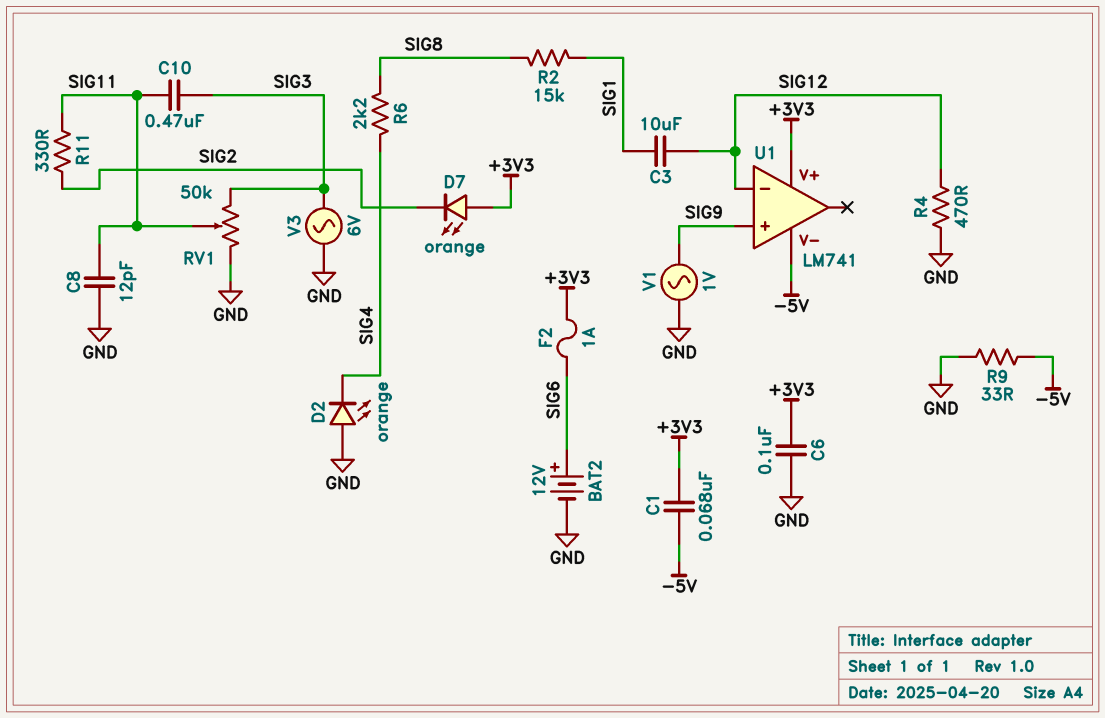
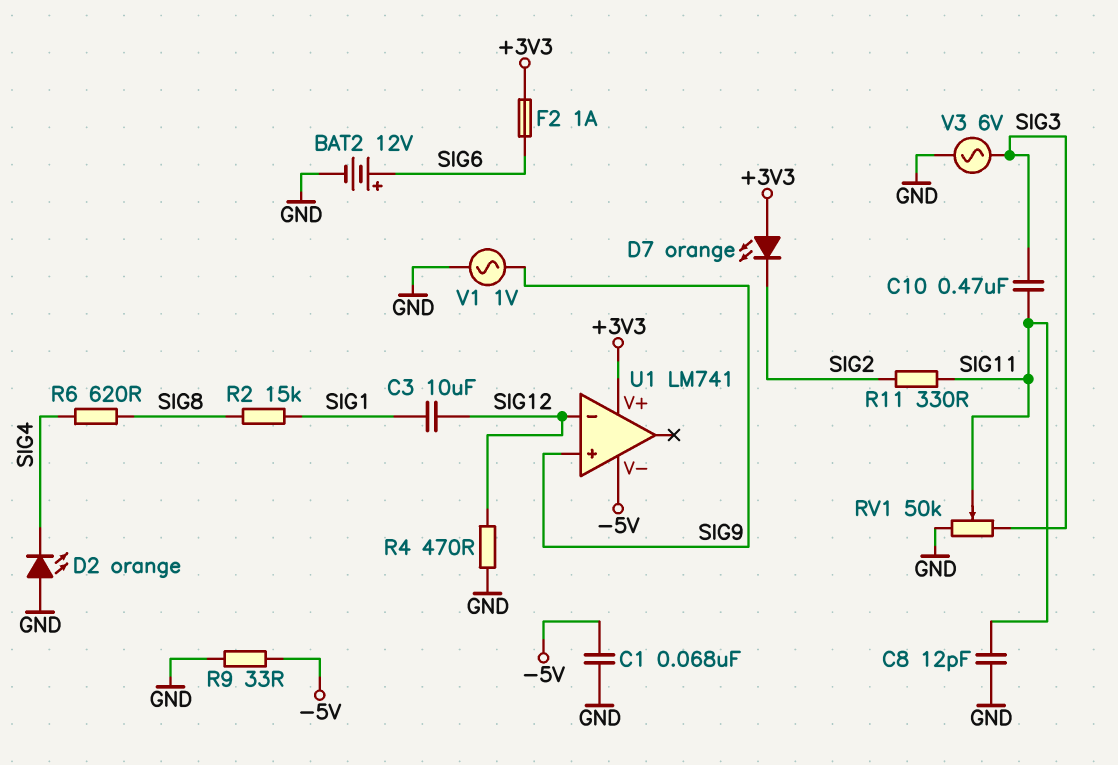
C1: 68nF (+3V3, -5V) -> 68nF (-5V, GND)
C6: 100nF (+3V3, GND) -> none
R6: 2.2k (SIG4, SIG8) -> 620 (SIG4, SIG8)

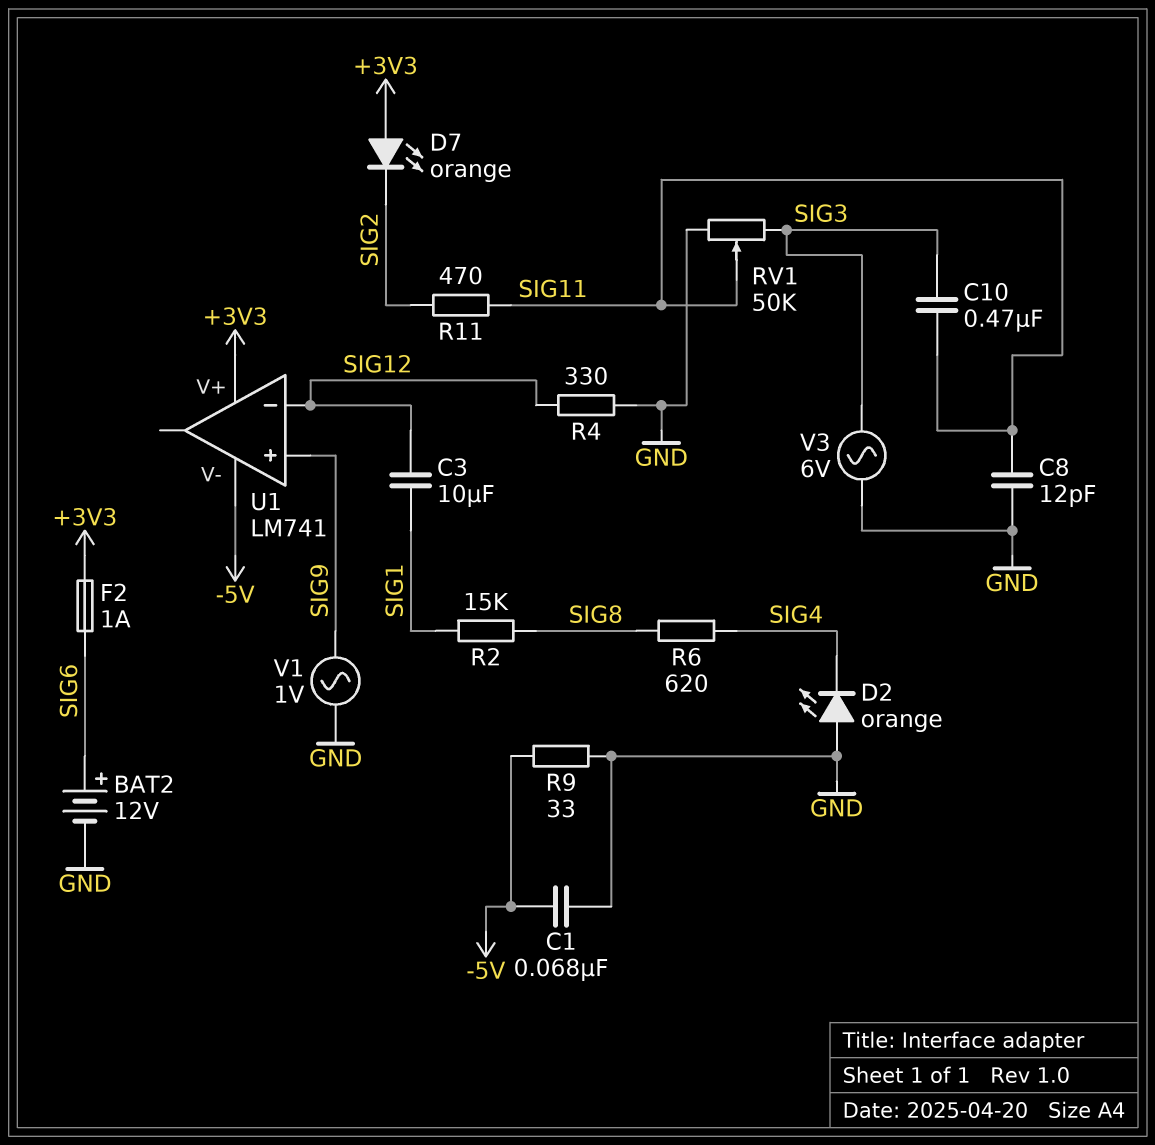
R4: 470 (GND, SIG12) -> 330 (GND, SIG12)
R11: 330 (SIG2, SIG11) -> 470 (SIG2, SIG11)

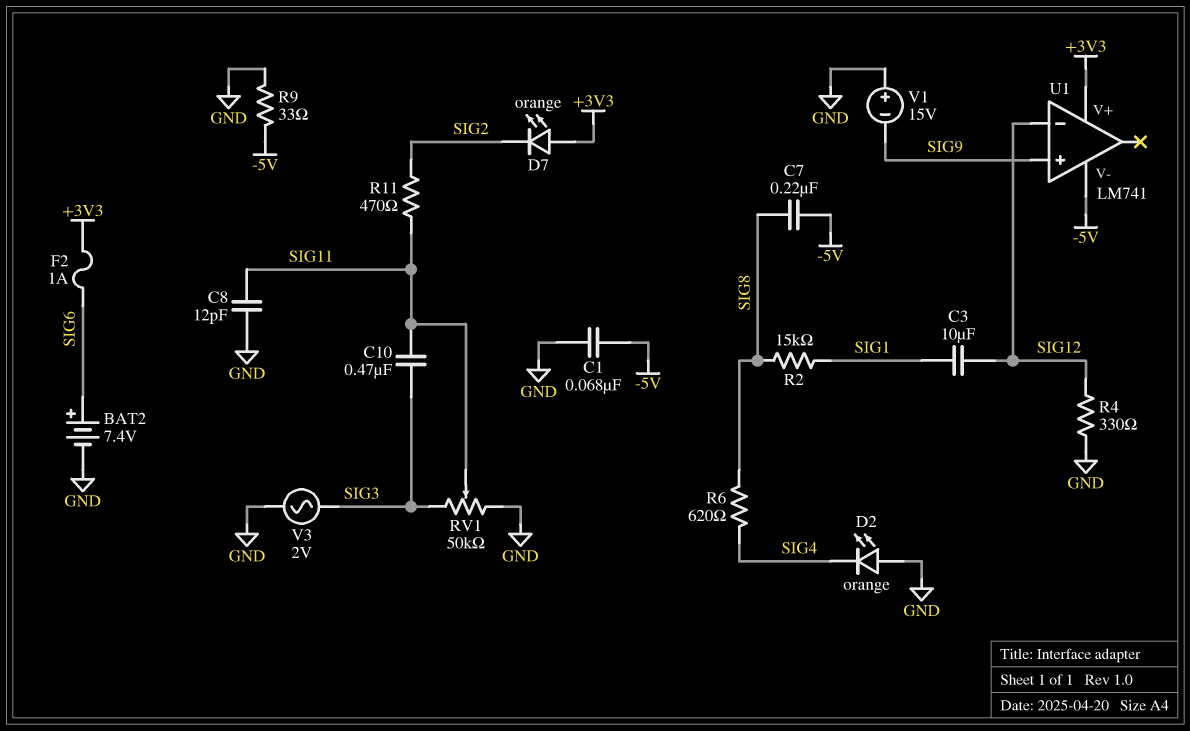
BAT2: 12V (plus SIG6, minus GND) -> 7.4V (plus SIG6, minus GND)
C7: none -> 220nF (-5V, SIG8)
V1: AC 1V (GND, SIG9) -> 15V (plus GND, minus SIG9)
V3: AC 6V (GND, SIG3) -> AC 2V (GND, SIG3)

